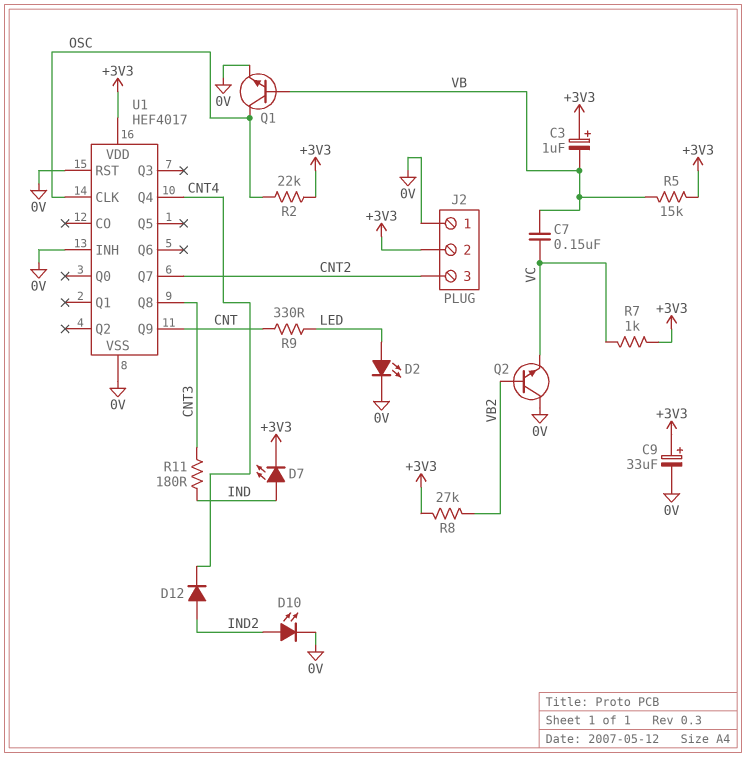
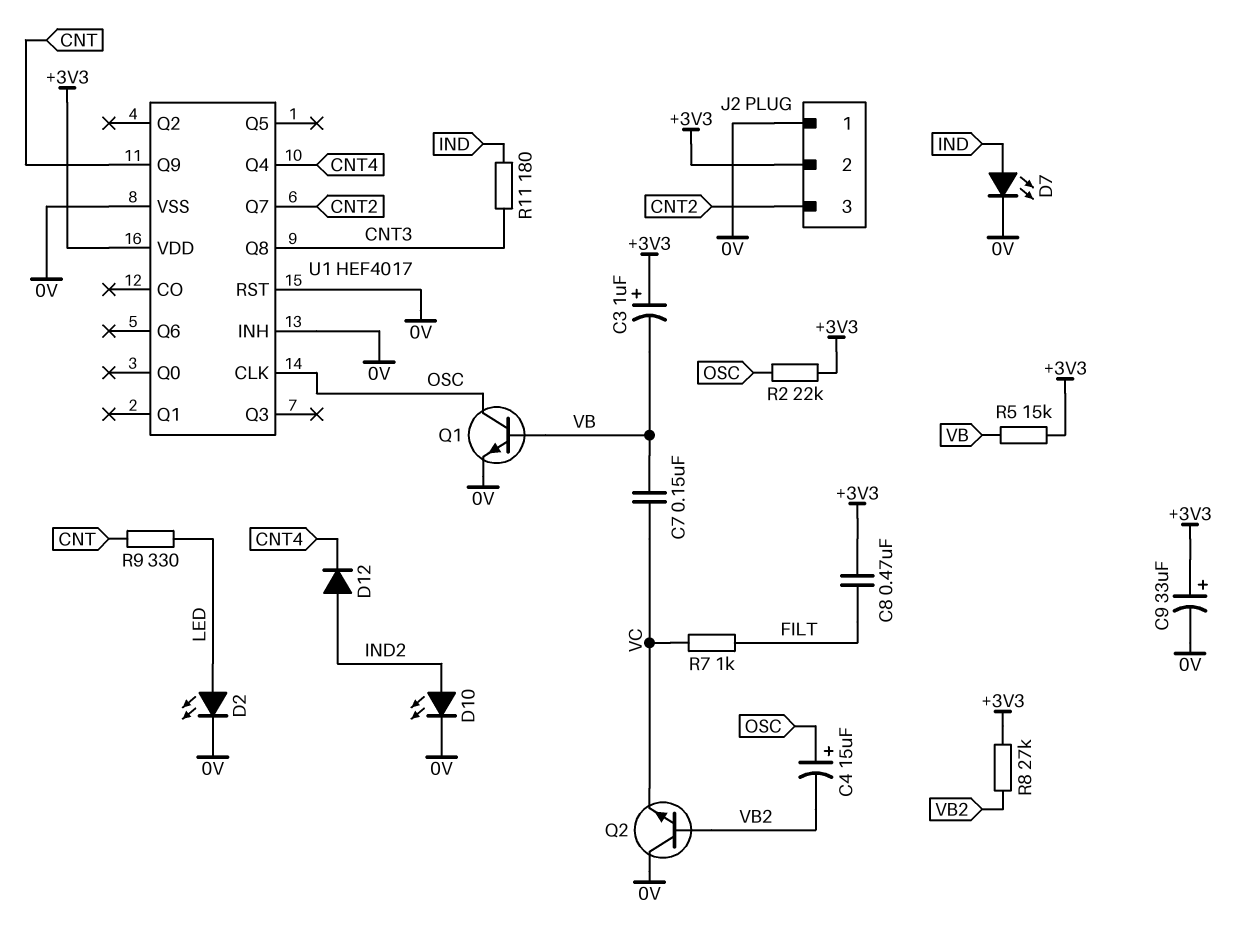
C4: none -> 15uF (plus OSC, minus VB2)
C8: none -> 470nF (+3V3, FILT)
D7: LED (A IND, K +3V3) -> LED (A IND, K 0V)
R7: 1k (+3V3, VC) -> 1k (FILT, VC)

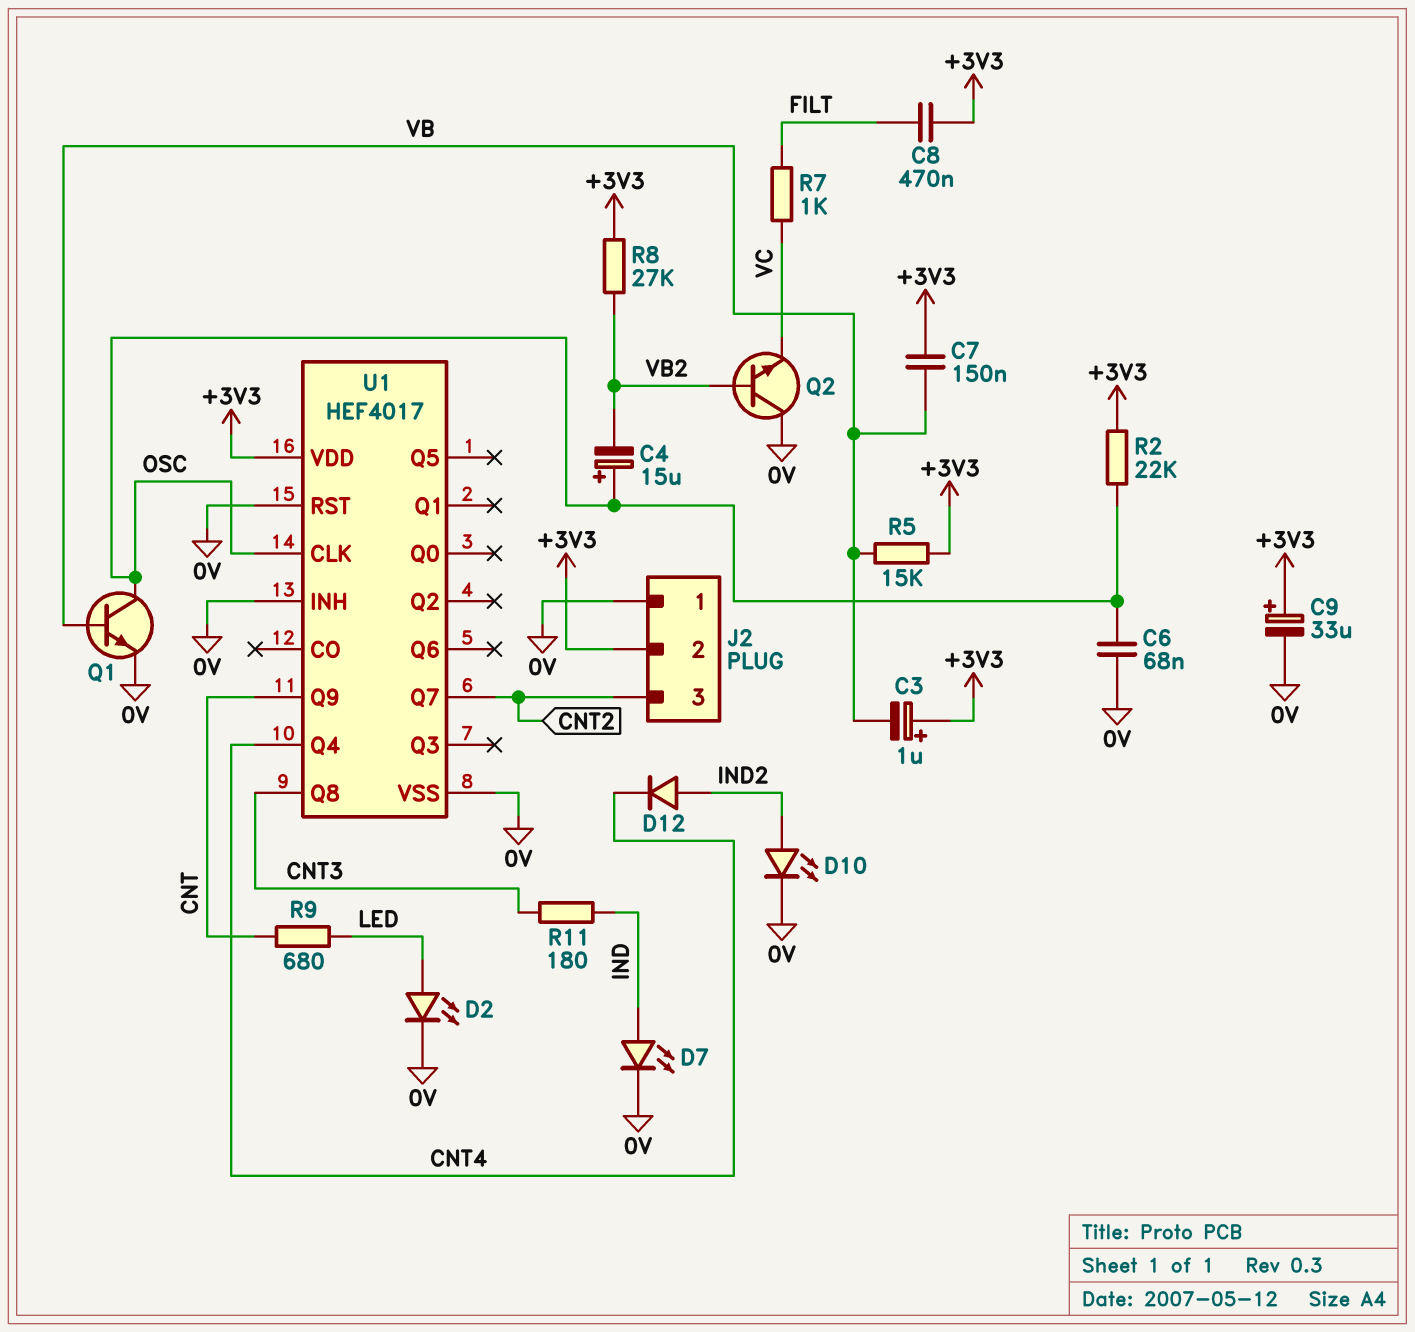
C6: none -> 68nF (0V, OSC)
C7: 150nF (VB, VC) -> 150nF (+3V3, VB)
R9: 330 (CNT, LED) -> 680 (CNT, LED)

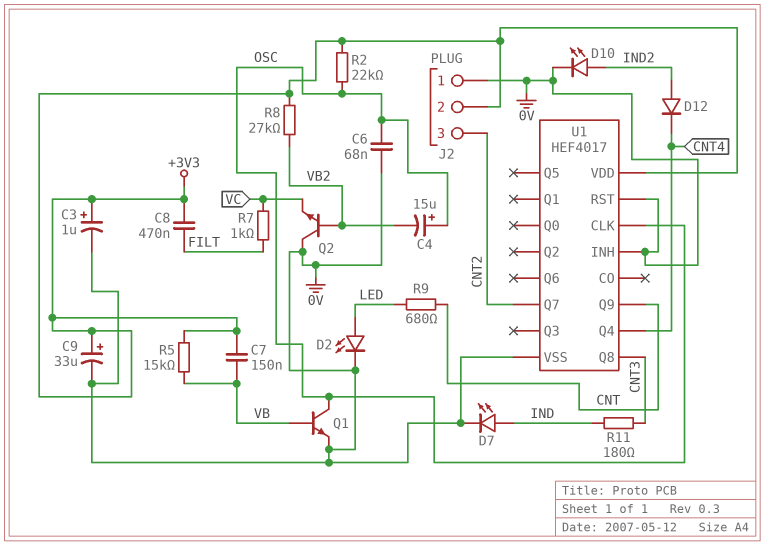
C3: 1uF (plus +3V3, minus VB) -> 1uF (plus +3V3, minus 0V)

